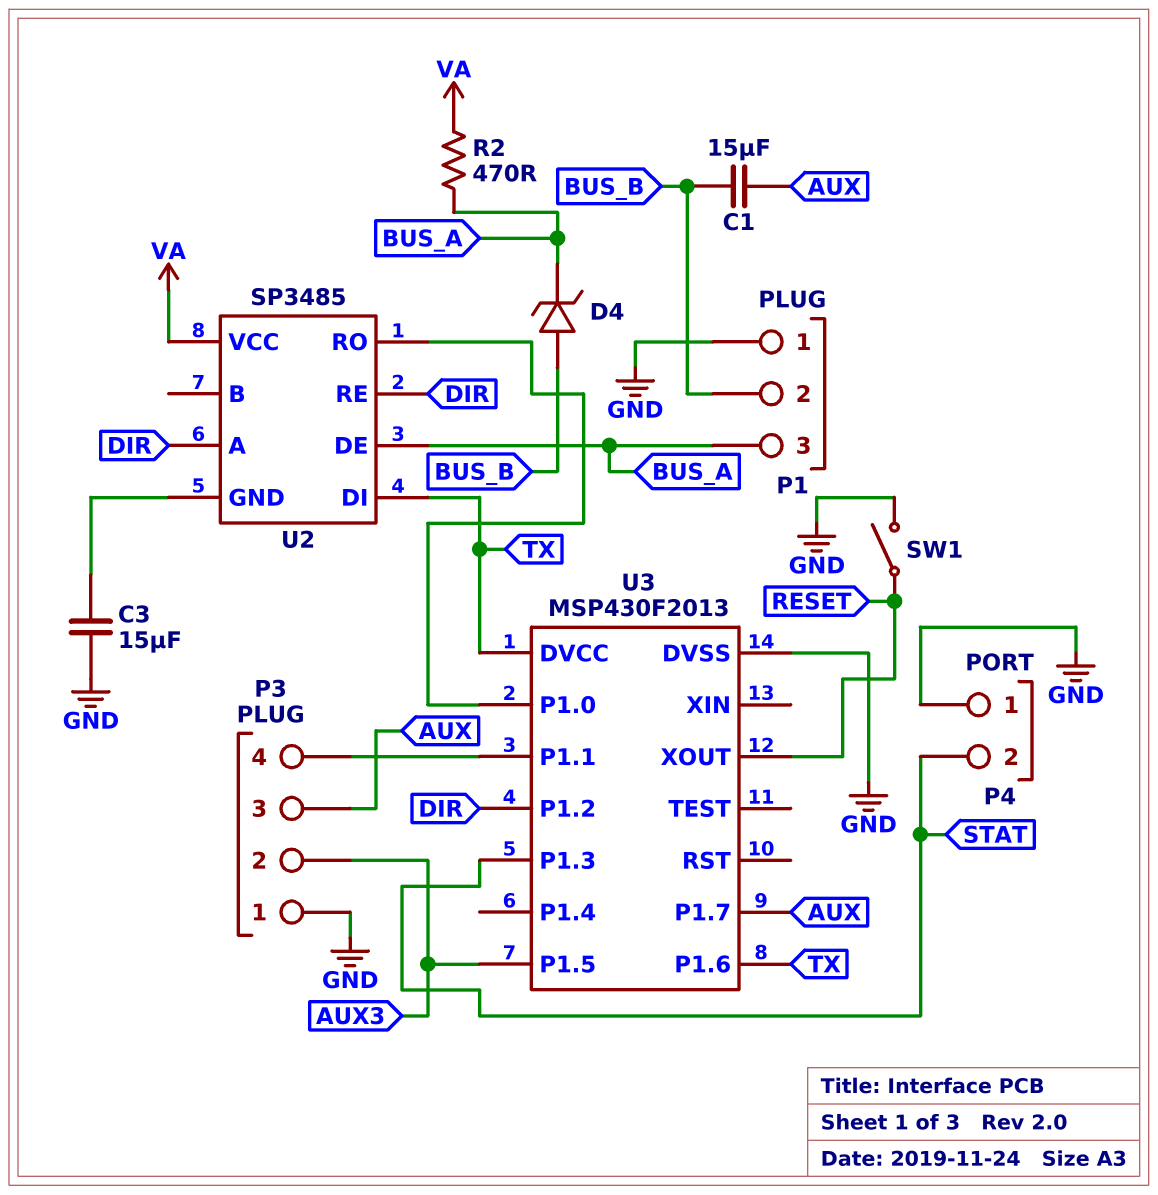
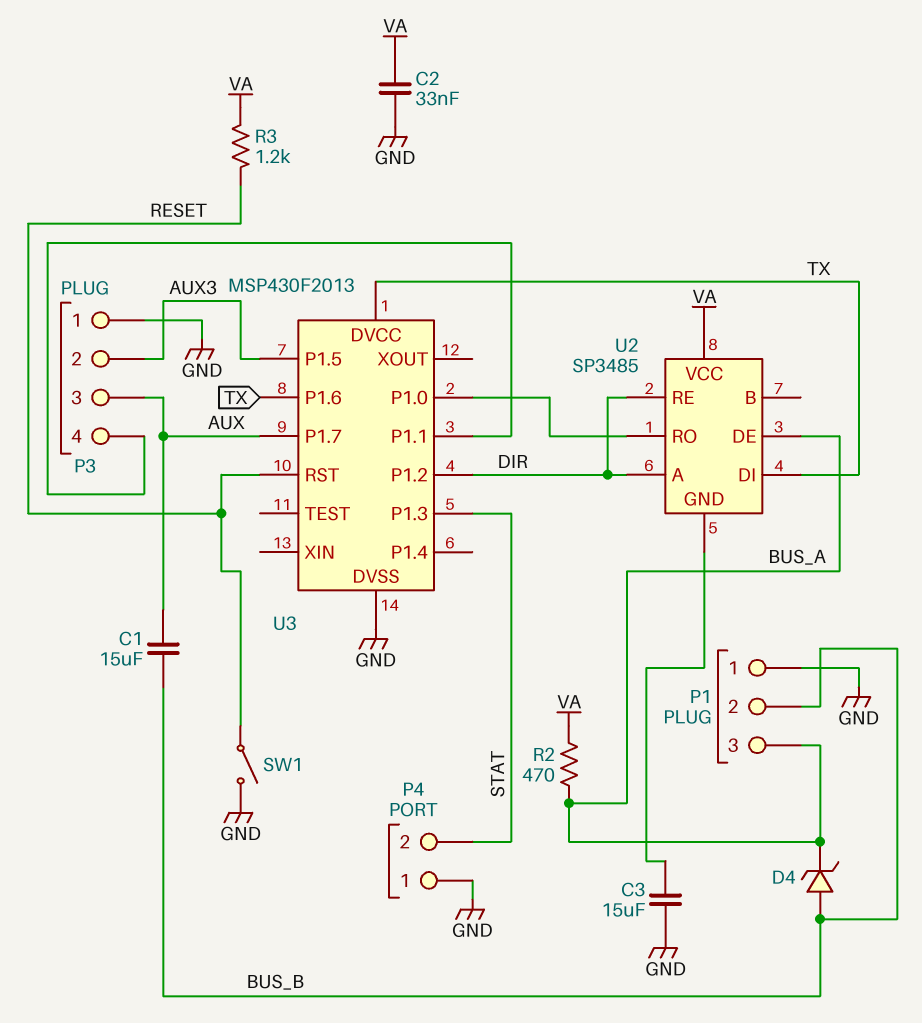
C2: none -> 33nF (GND, VA)
R3: none -> 1.2k (RESET, VA)
U3 pin RST: none -> RESET
U3 pin XOUT: RESET -> none

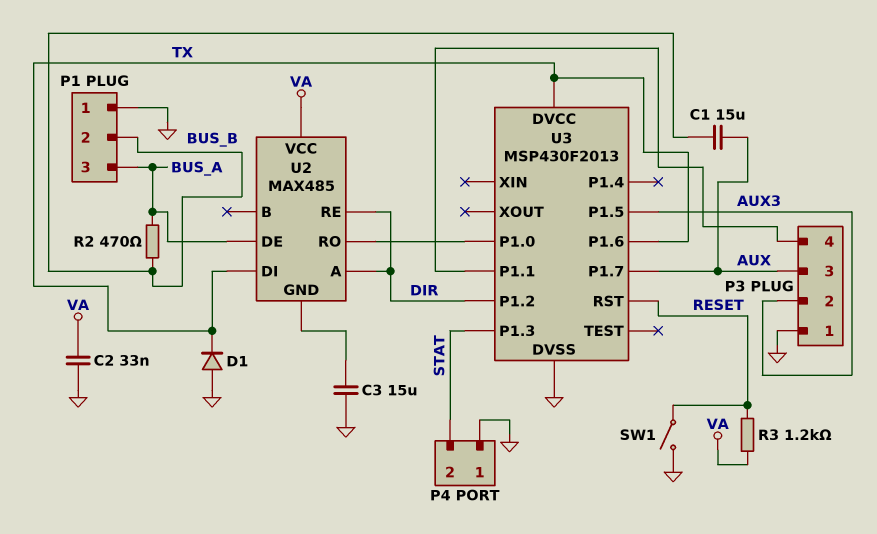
D1: none -> diode (A GND, K TX)
D4: zener (A BUS_B, K BUS_A) -> none
R2: 470 (BUS_A, VA) -> 470 (BUS_A, BUS_B)
U2: SP3485 -> MAX485

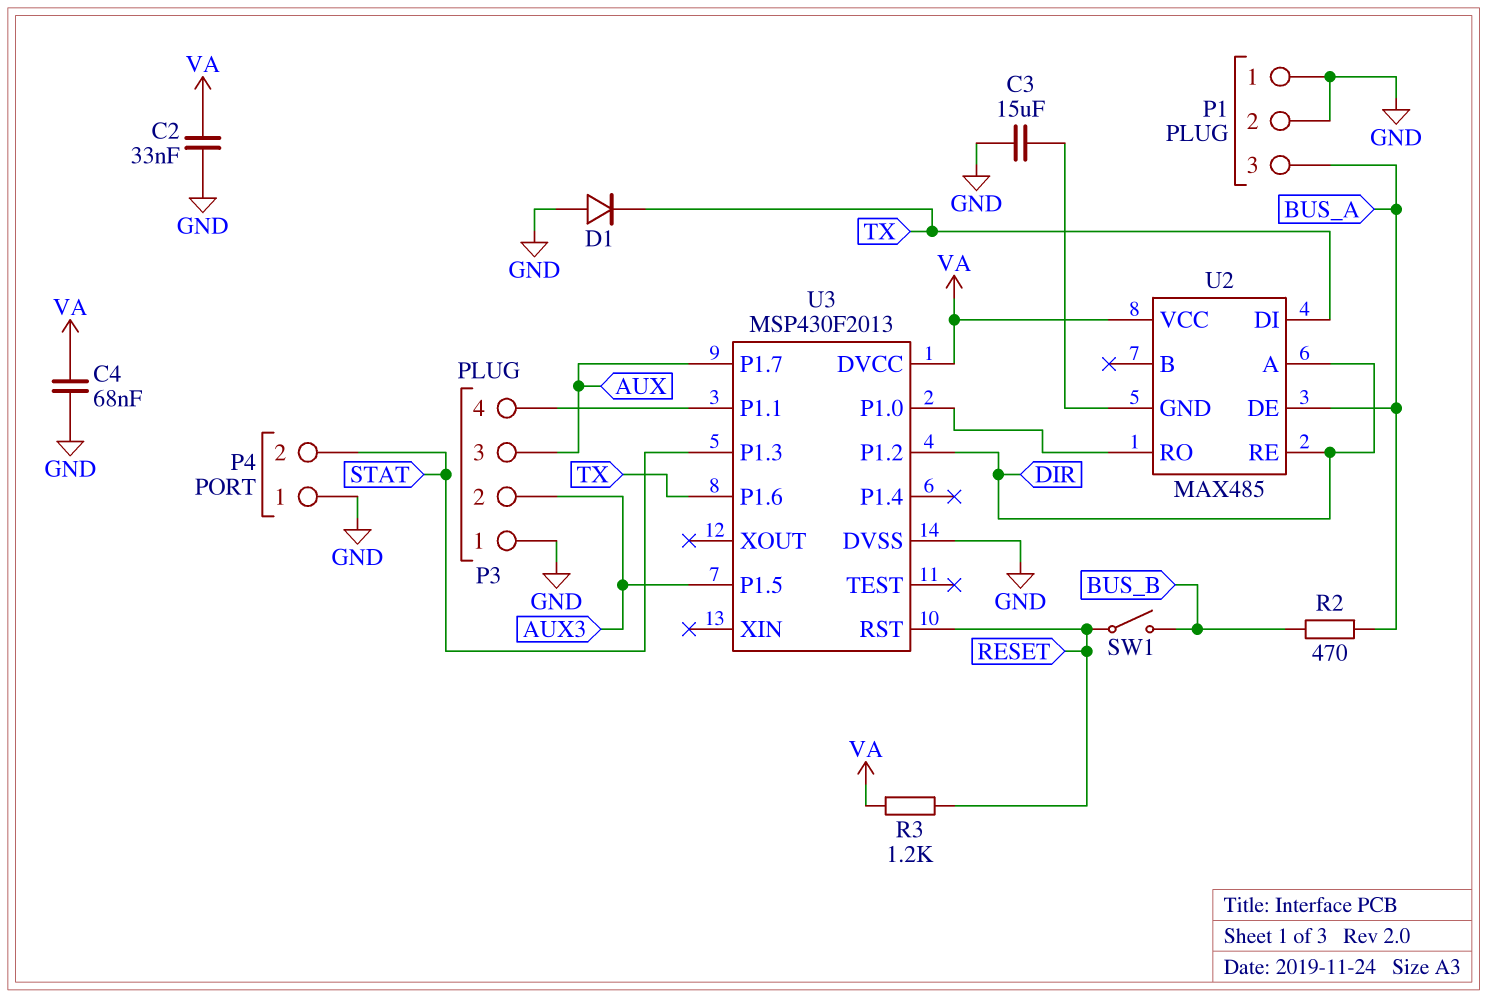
C1: 15uF (AUX, BUS_B) -> none
C4: none -> 68nF (GND, VA)
P1 pin 2: BUS_B -> GND
SW1: switch (GND, RESET) -> switch (BUS_B, RESET)
U3 pin DVCC: TX -> VA

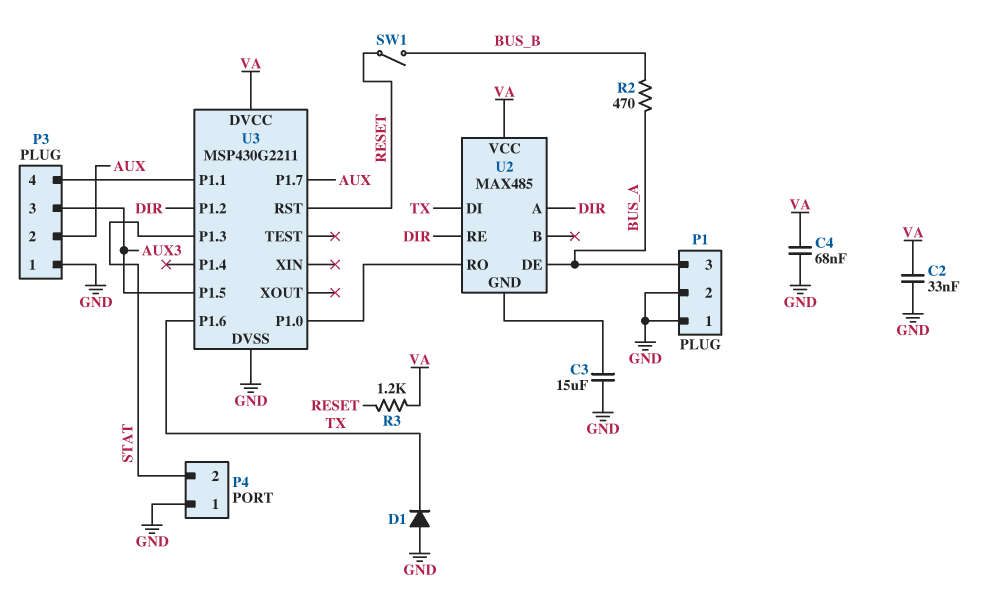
P3 pin 2: AUX3 -> AUX
P3 pin 3: AUX -> AUX3
U3: MSP430F2013 -> MSP430G2211

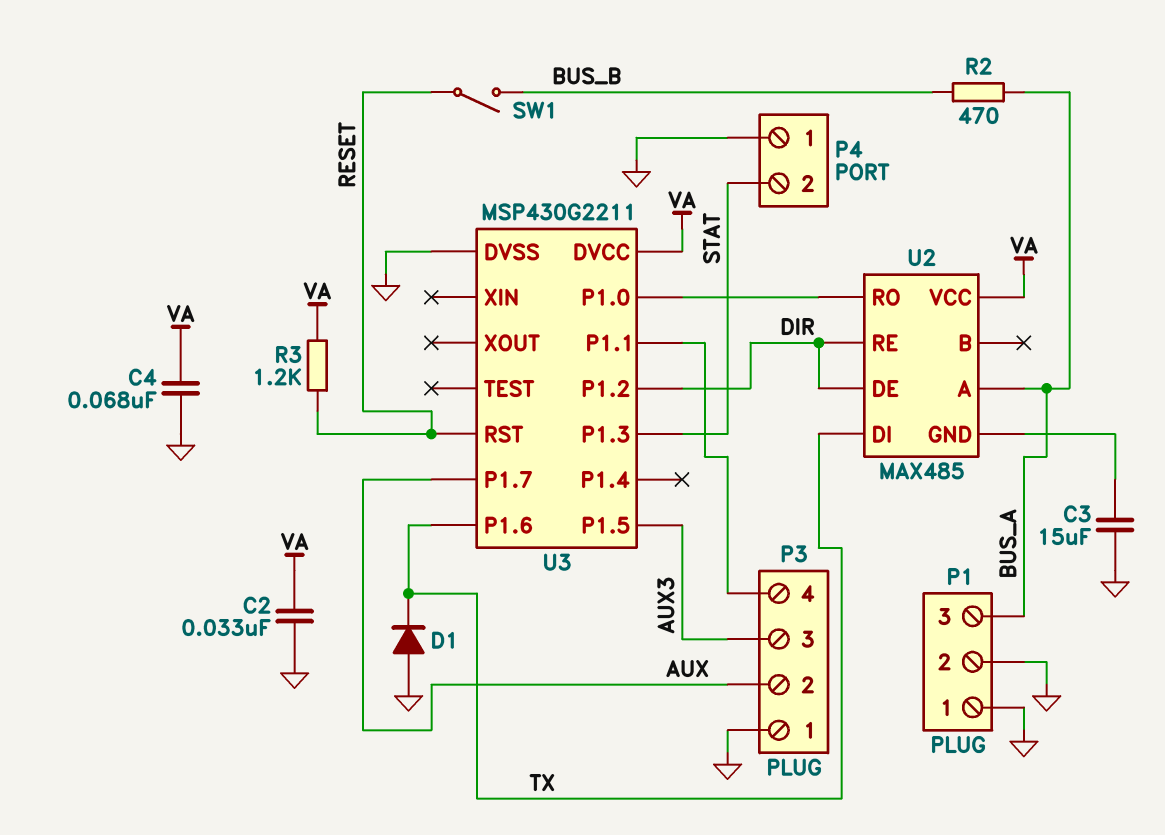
U2 pin A: DIR -> BUS_A
U2 pin DE: BUS_A -> DIR

